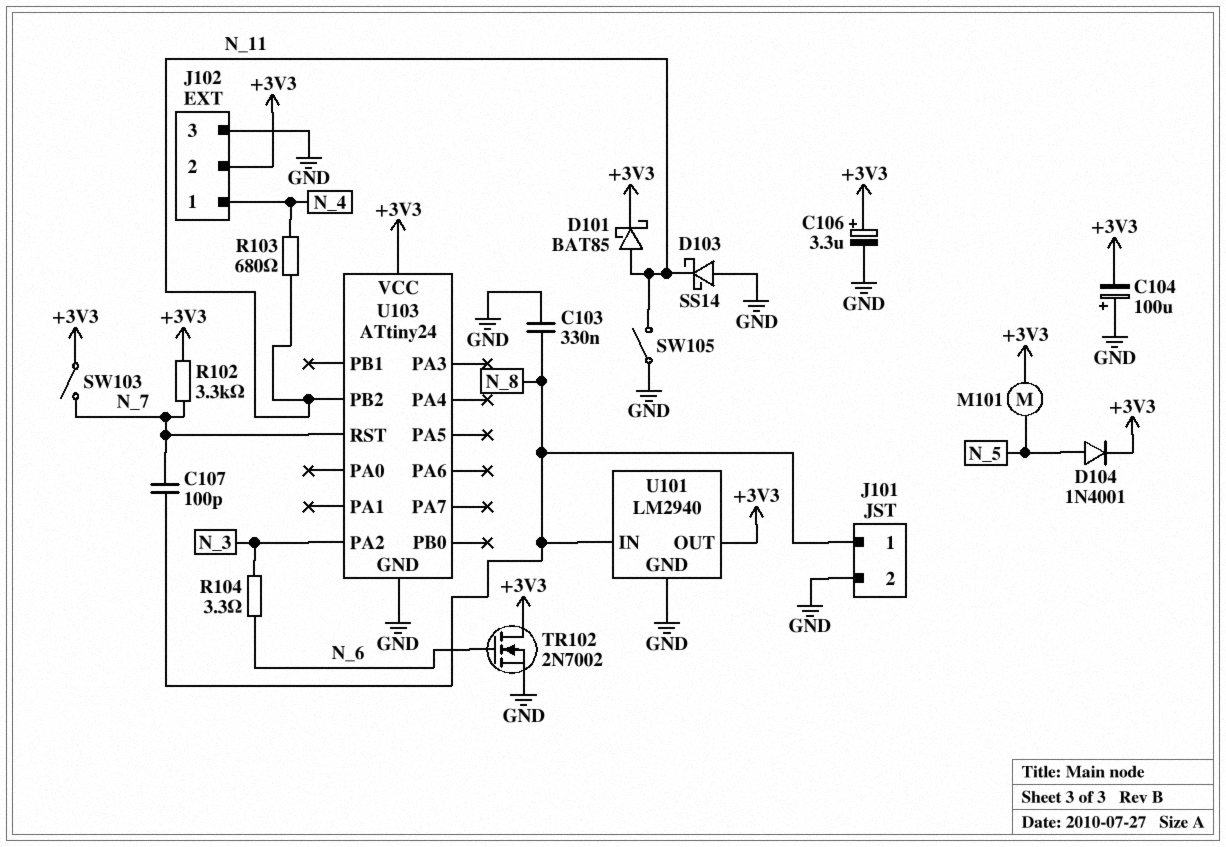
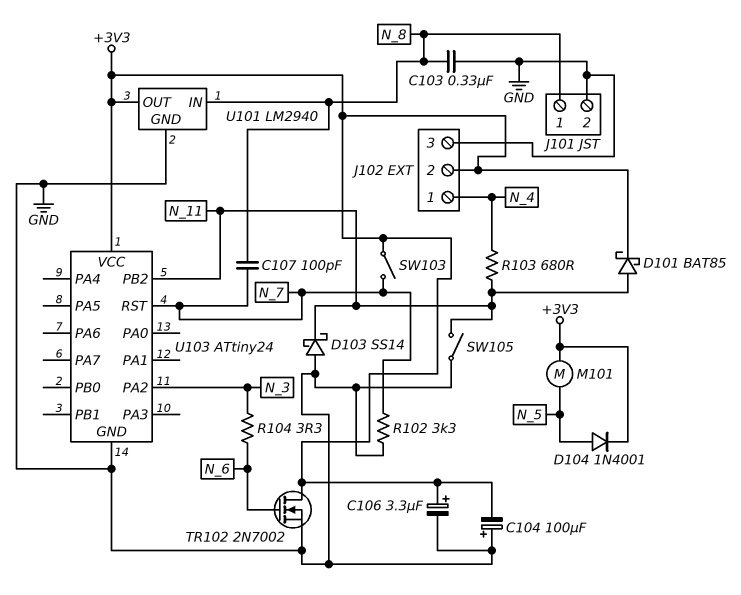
R102: 3.3k (+3V3, N_7) -> 3.3k (GND, N_7)

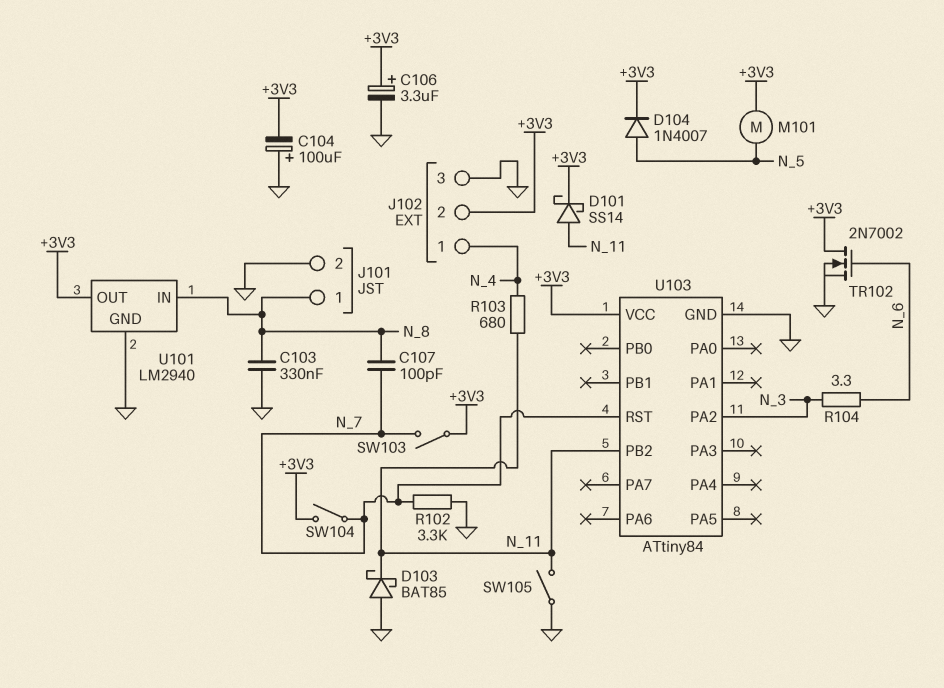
D101: schottky BAT85 (A N_11, K +3V3) -> schottky SS14 (A N_11, K +3V3)
D103: schottky SS14 (A GND, K N_11) -> schottky BAT85 (A GND, K N_11)
D104: diode 1N4001 (A N_5, K +3V3) -> diode 1N4007 (A N_5, K +3V3)
SW104: none -> switch (+3V3, N_7)
U103: ATtiny24 -> ATtiny84

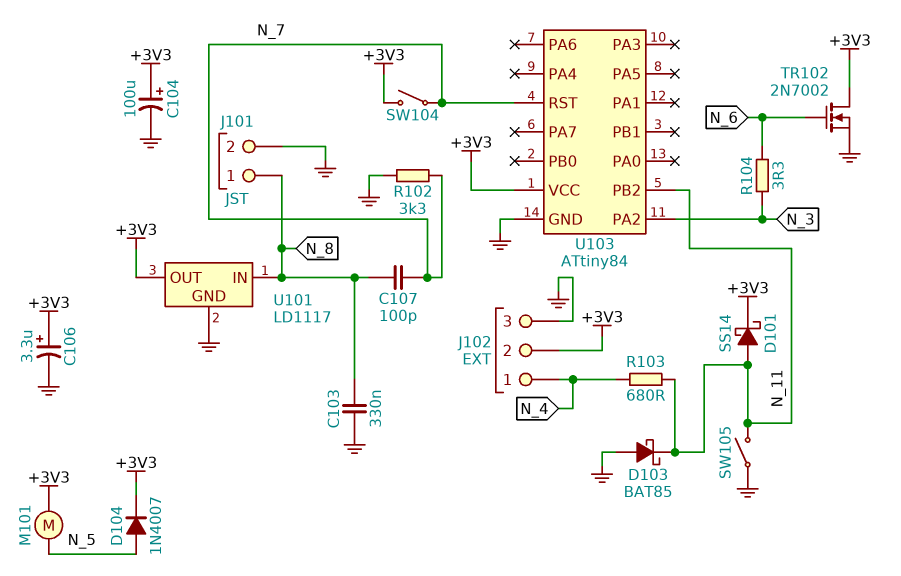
C104: 100uF (plus GND, minus +3V3) -> 100uF (plus +3V3, minus GND)
SW103: switch (+3V3, N_7) -> none
U101: LM2940 -> LD1117

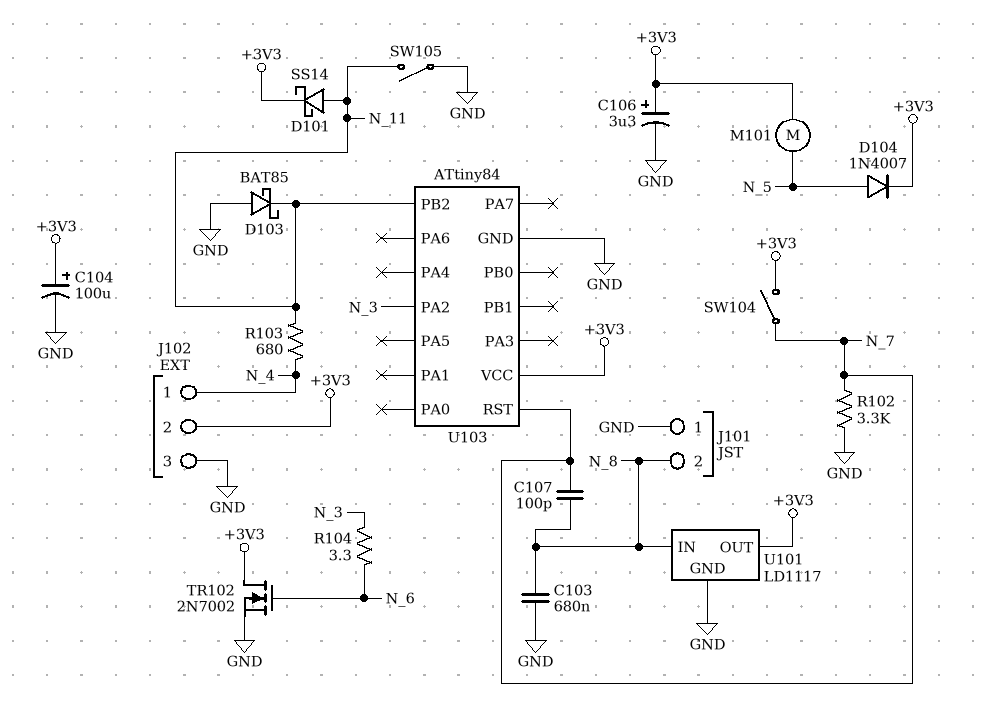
C103: 330nF (GND, N_8) -> 680nF (GND, N_8)
J101 pin 1: N_8 -> GND
J101 pin 2: GND -> N_8

